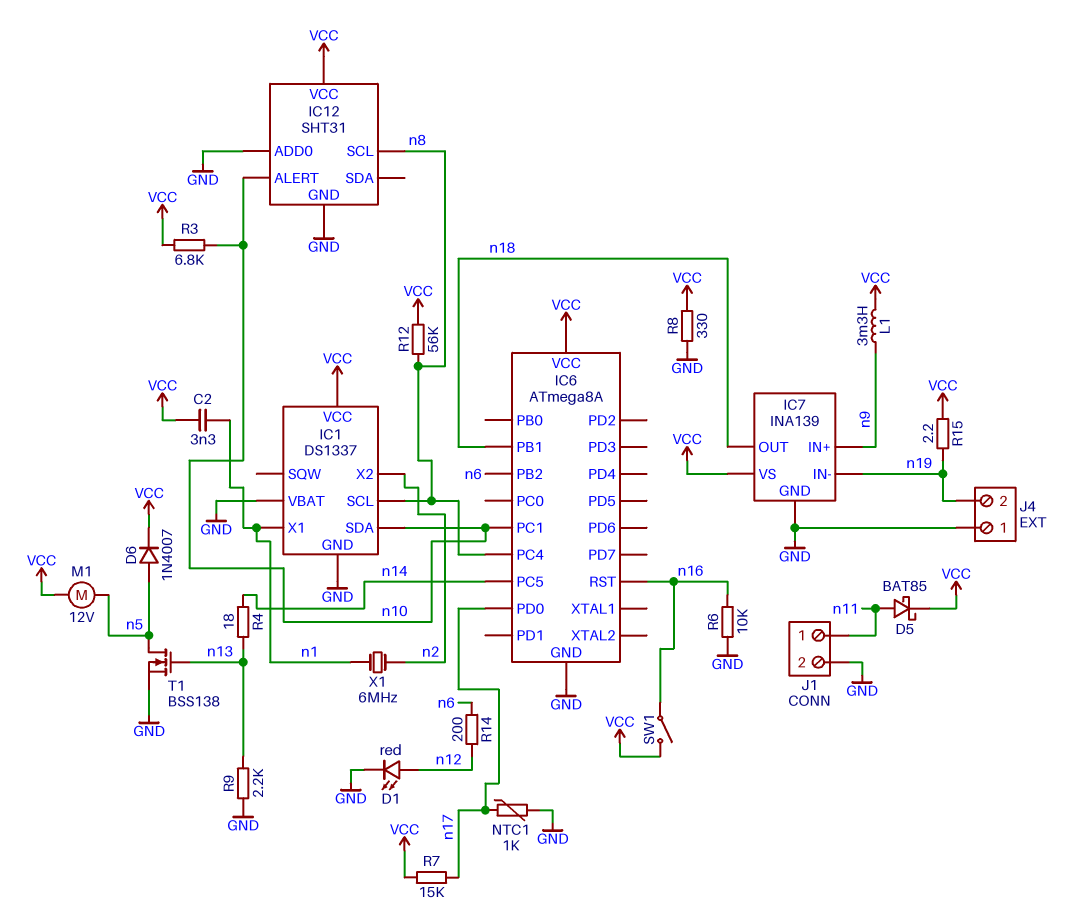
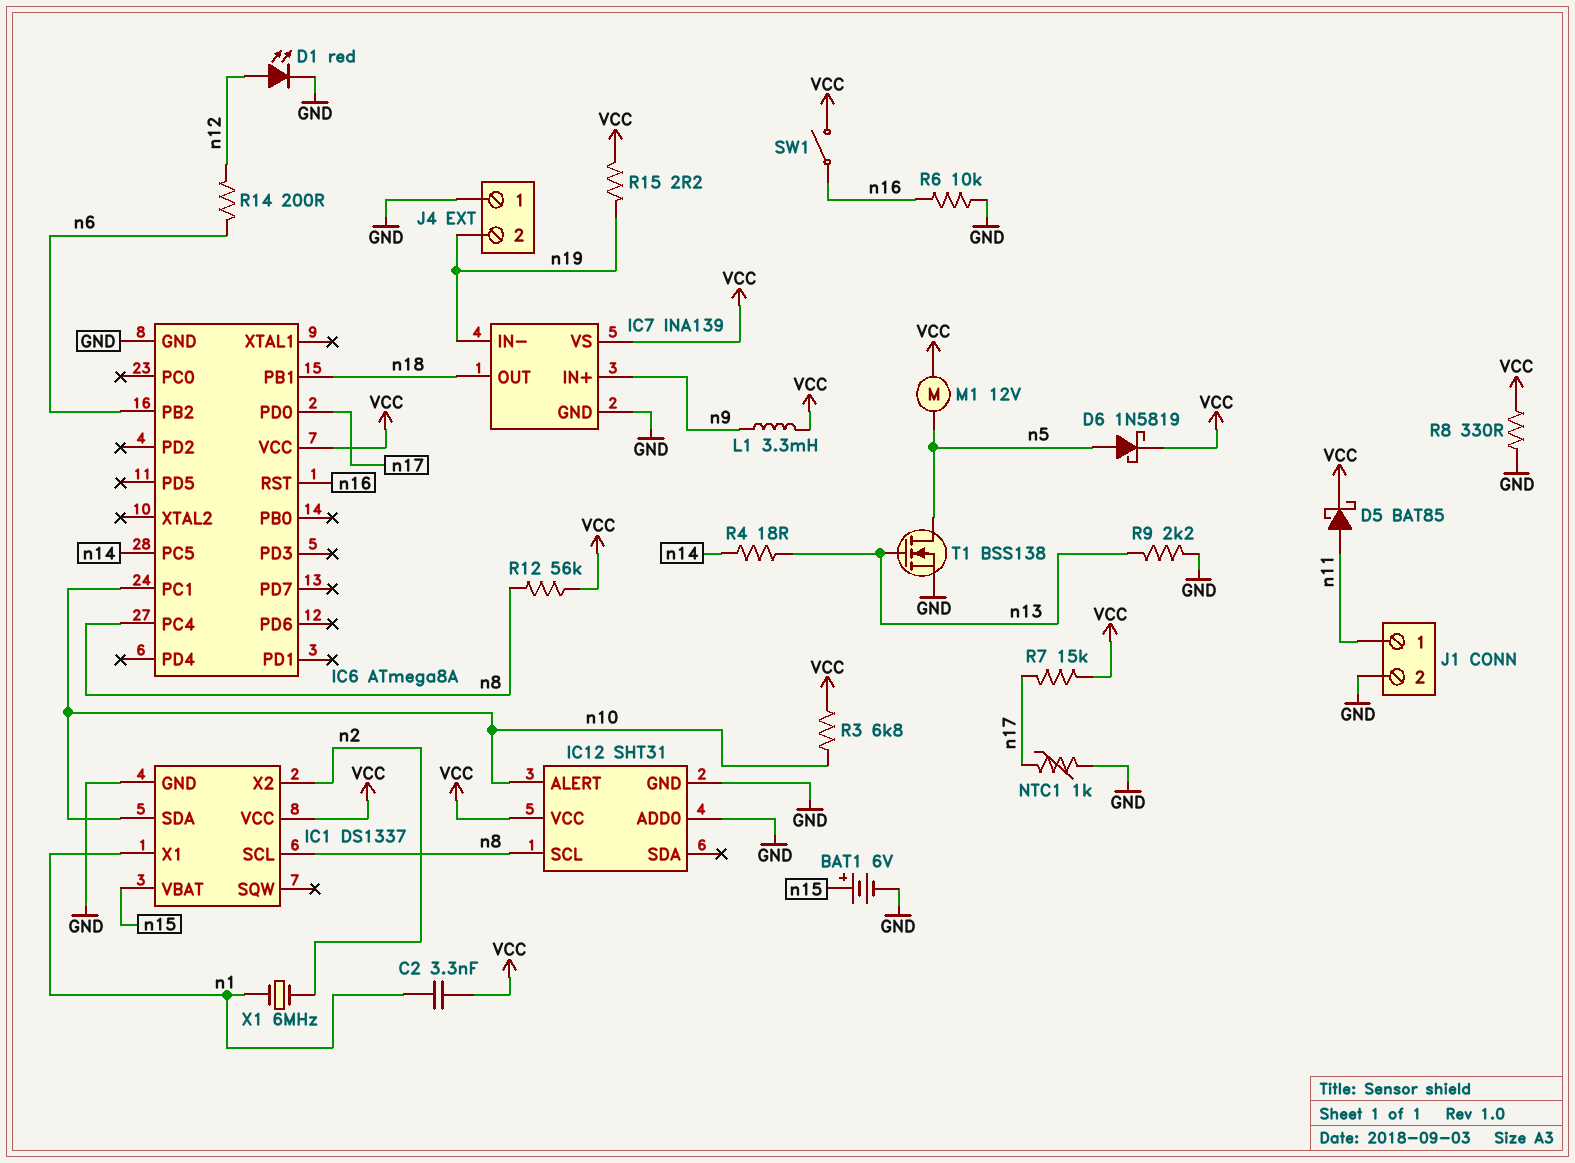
BAT1: none -> 6V (plus n15, minus GND)
D6: diode 1N4007 (A n5, K VCC) -> schottky 1N5819 (A n5, K VCC)
IC1 pin VBAT: GND -> n15

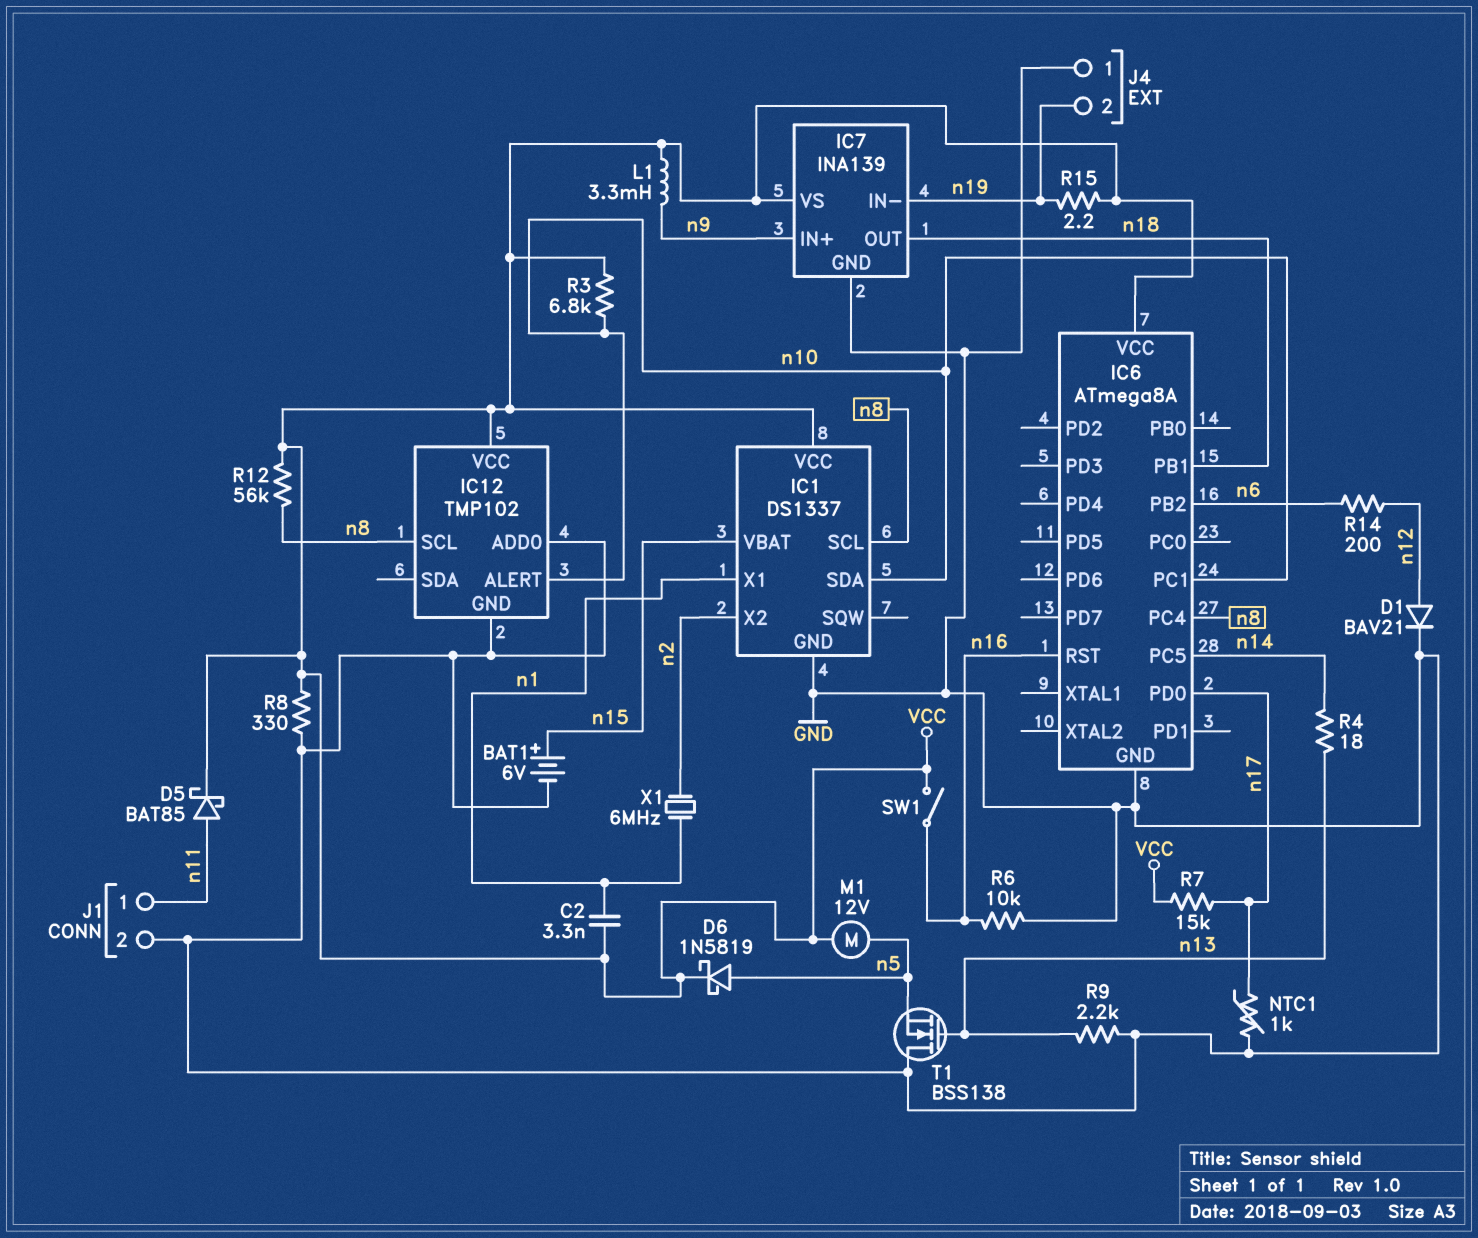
D1: LED red (A n12, K GND) -> diode BAV21 (A n12, K GND)
IC12: SHT31 -> TMP102
T1: NMOS BSS138 (G n13, D n5, S GND) -> NMOS BSS138 (G n13, D GND, S n5)

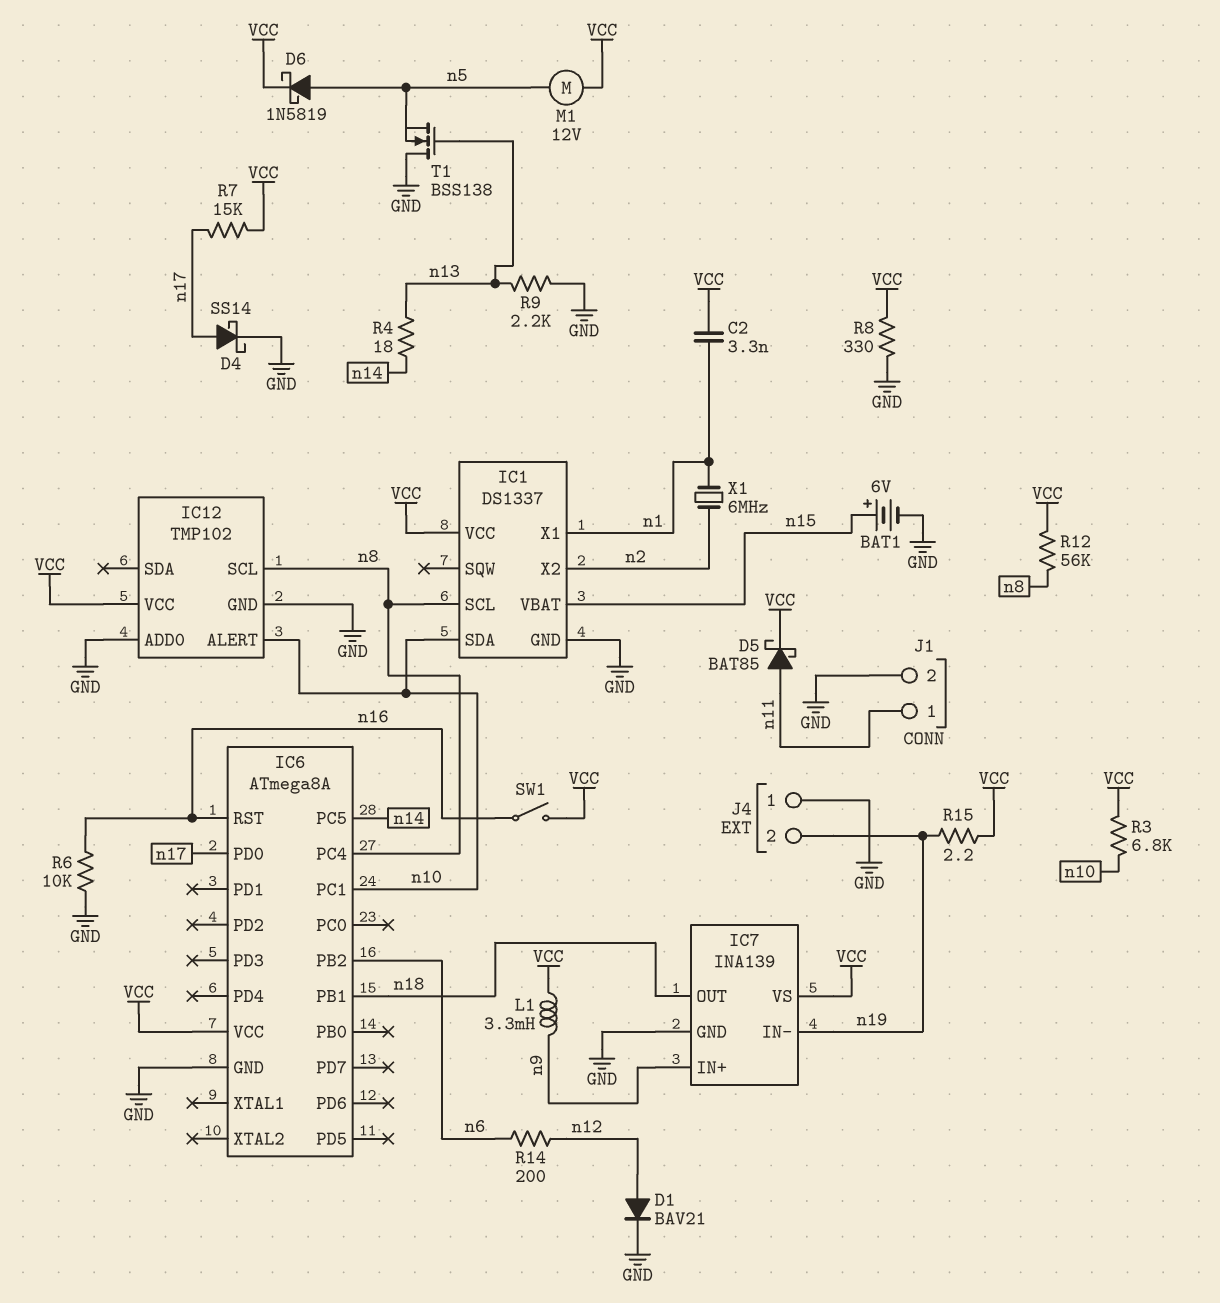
D4: none -> schottky SS14 (A n17, K GND)
NTC1: 1k (GND, n17) -> none

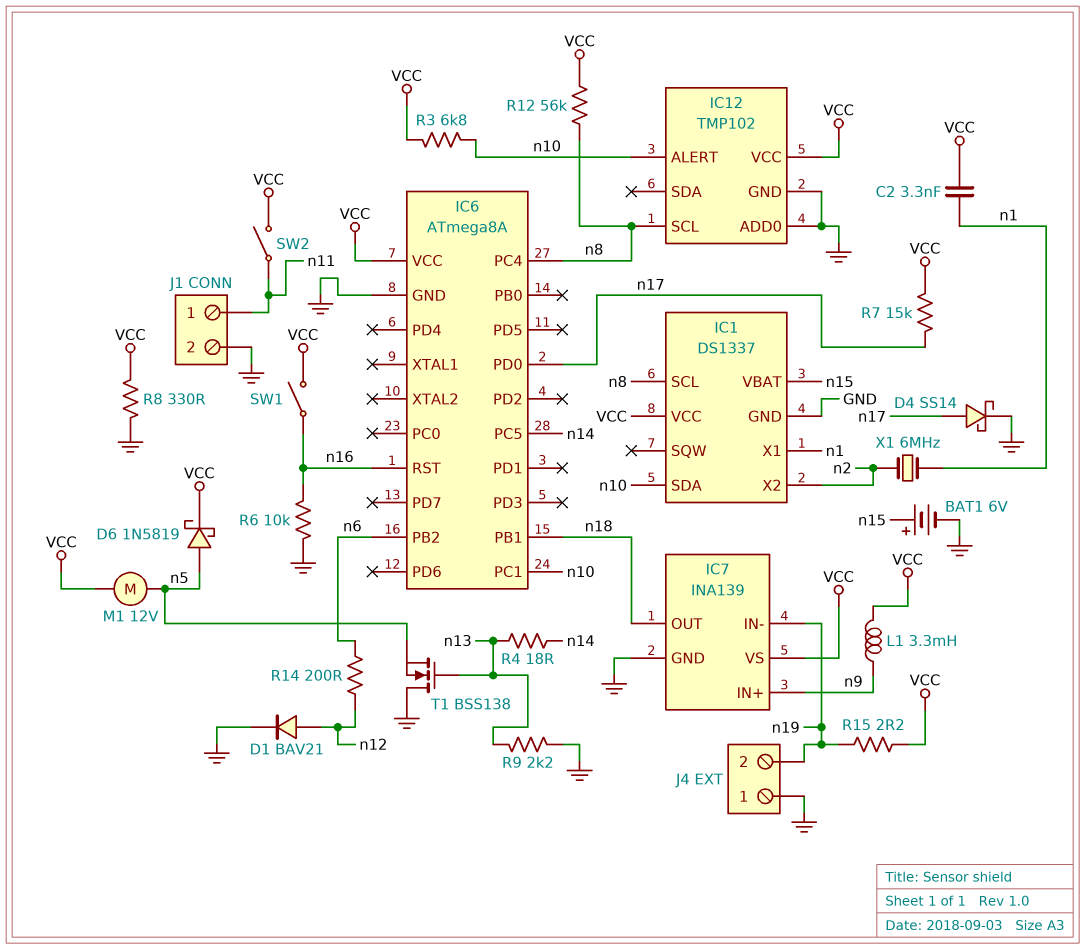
D5: schottky BAT85 (A n11, K VCC) -> none
SW2: none -> switch (VCC, n11)

